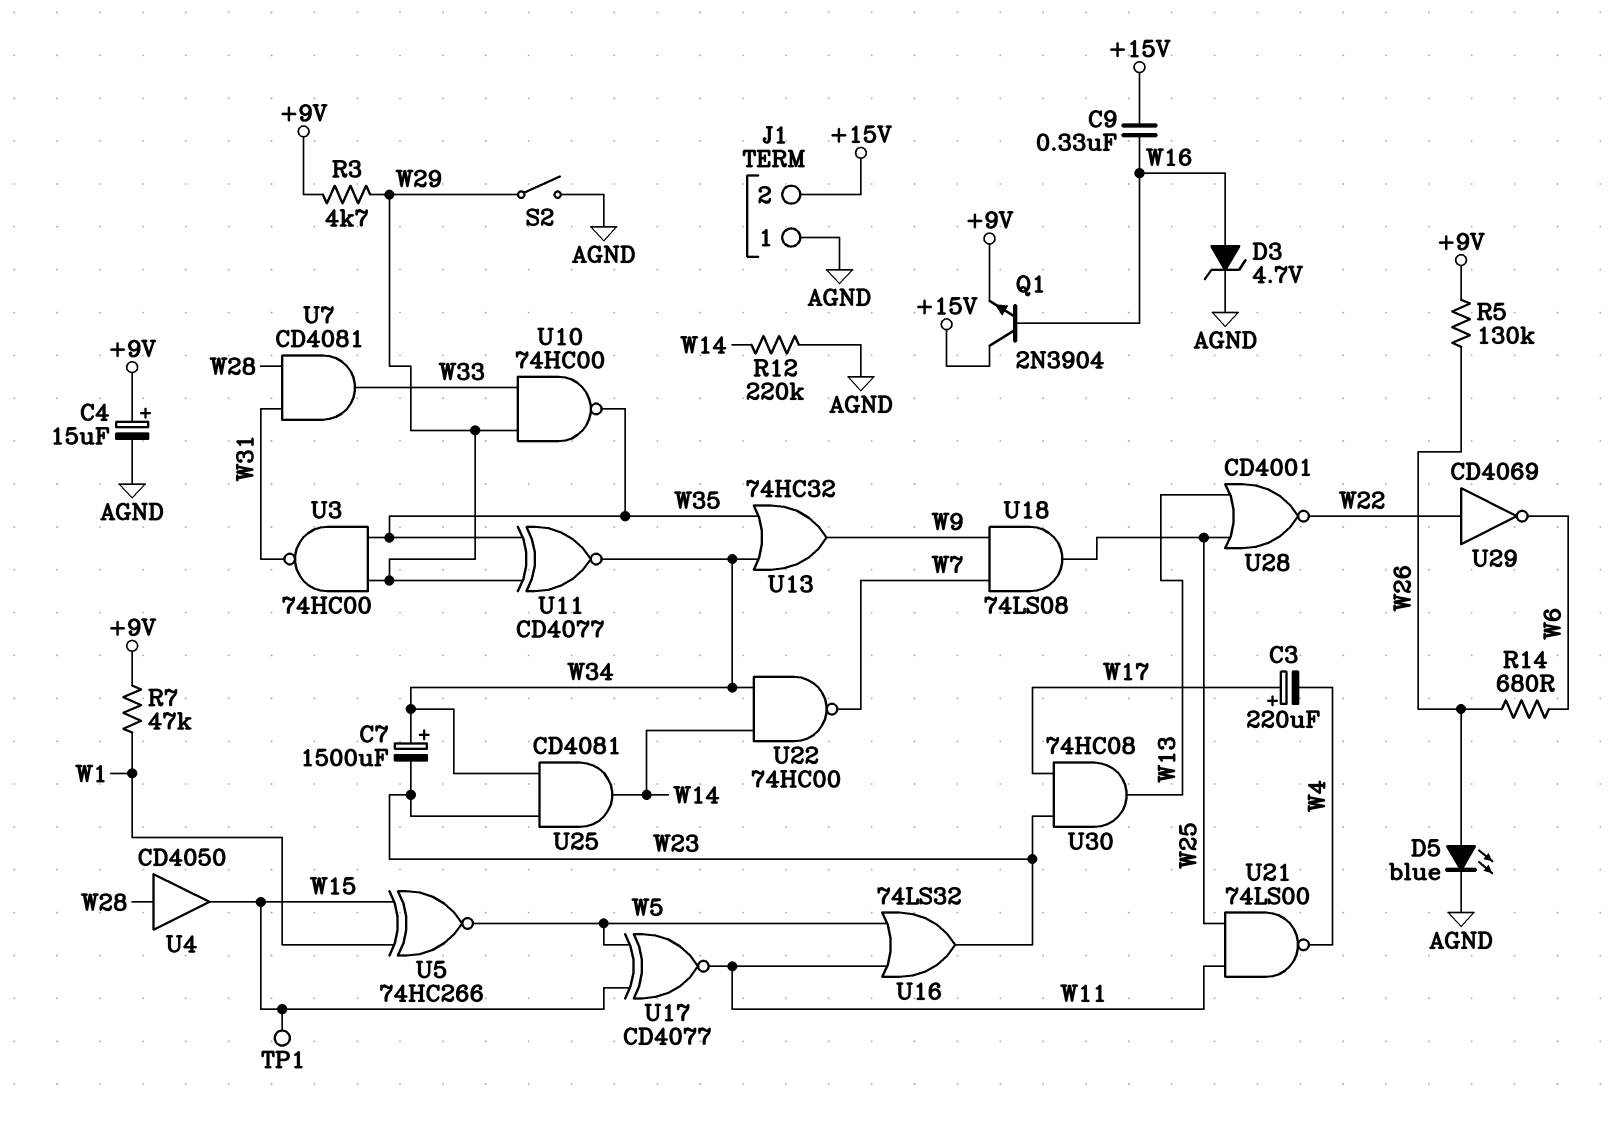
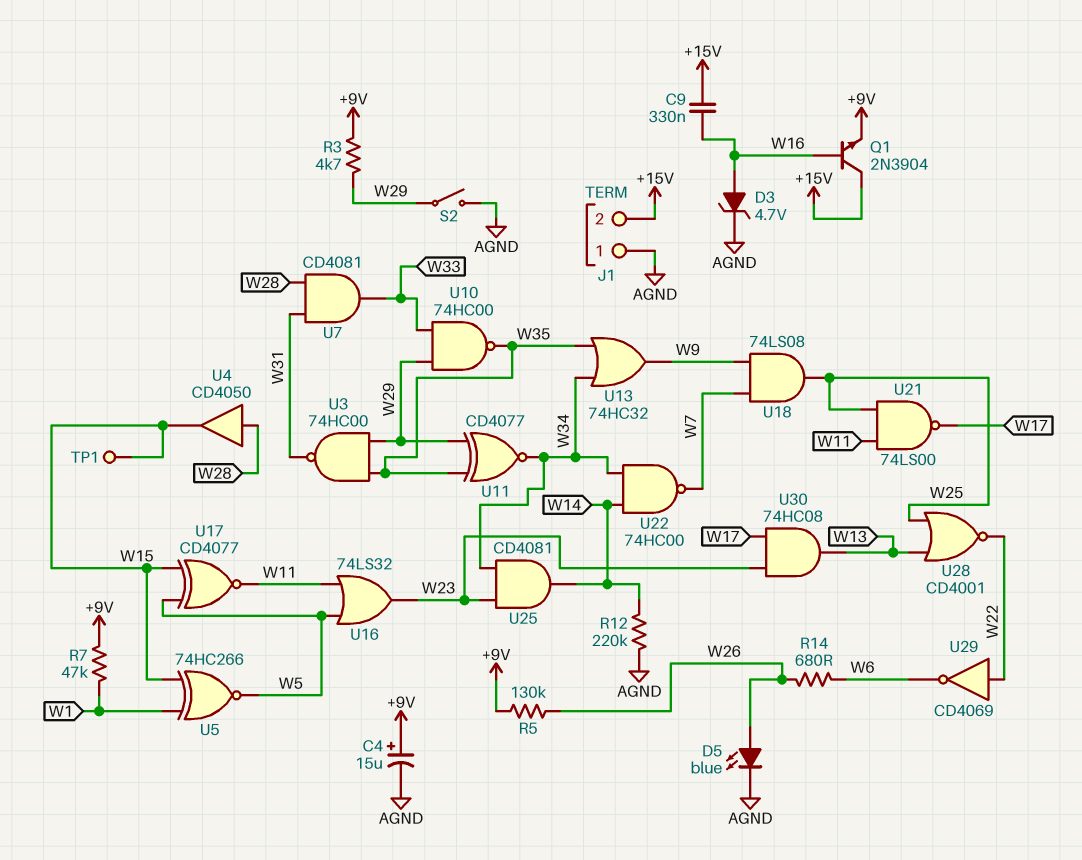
C3: 220uF (plus W17, minus W4) -> none
C7: 1500uF (plus W34, minus W23) -> none
U21: NAND 74LS00 (in W11, in W25, out W4) -> NAND 74LS00 (in W11, in W25, out W17)

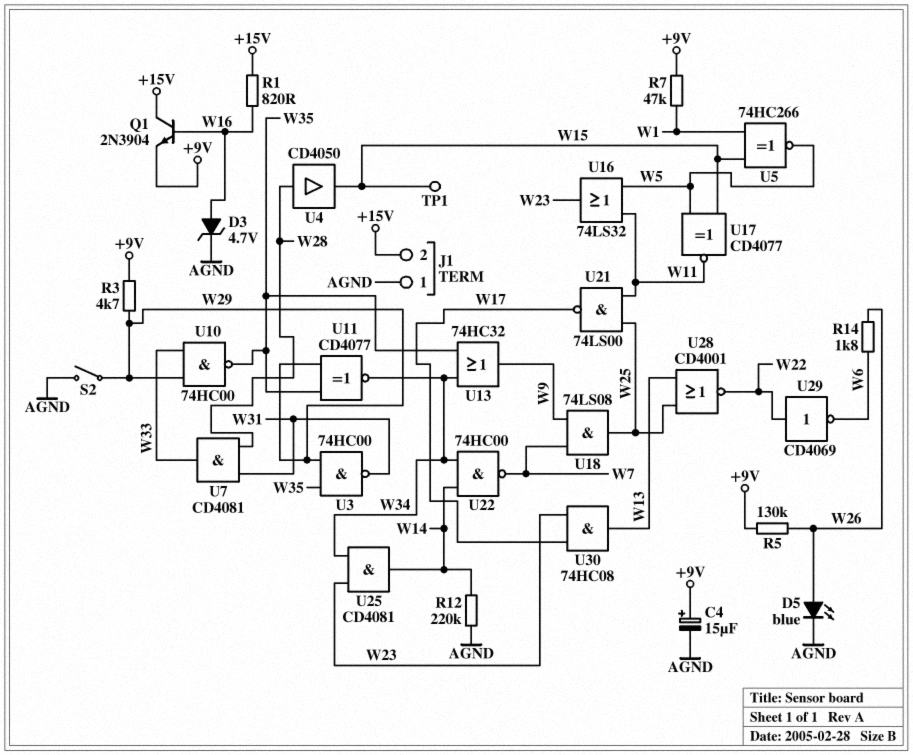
C9: 330nF (+15V, W16) -> none
R1: none -> 820 (+15V, W16)
R14: 680 (W6, W26) -> 1.8k (W6, W26)

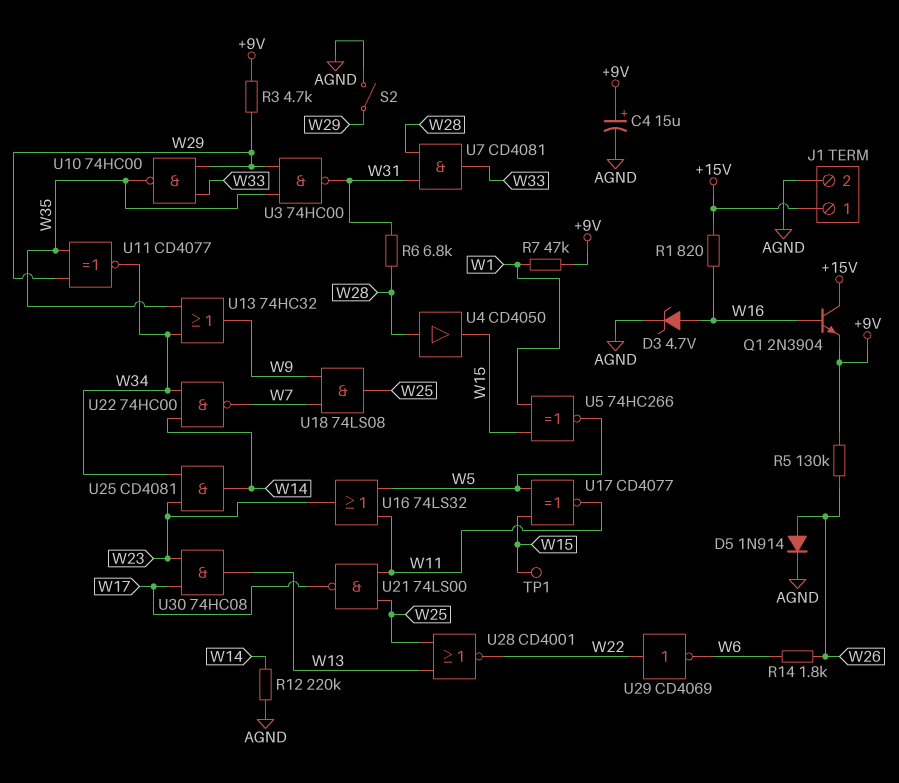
D5: LED blue (A W26, K AGND) -> diode 1N914 (A W26, K AGND)
J1 pin 1: AGND -> +15V
J1 pin 2: +15V -> AGND
R6: none -> 6.8k (W28, W31)

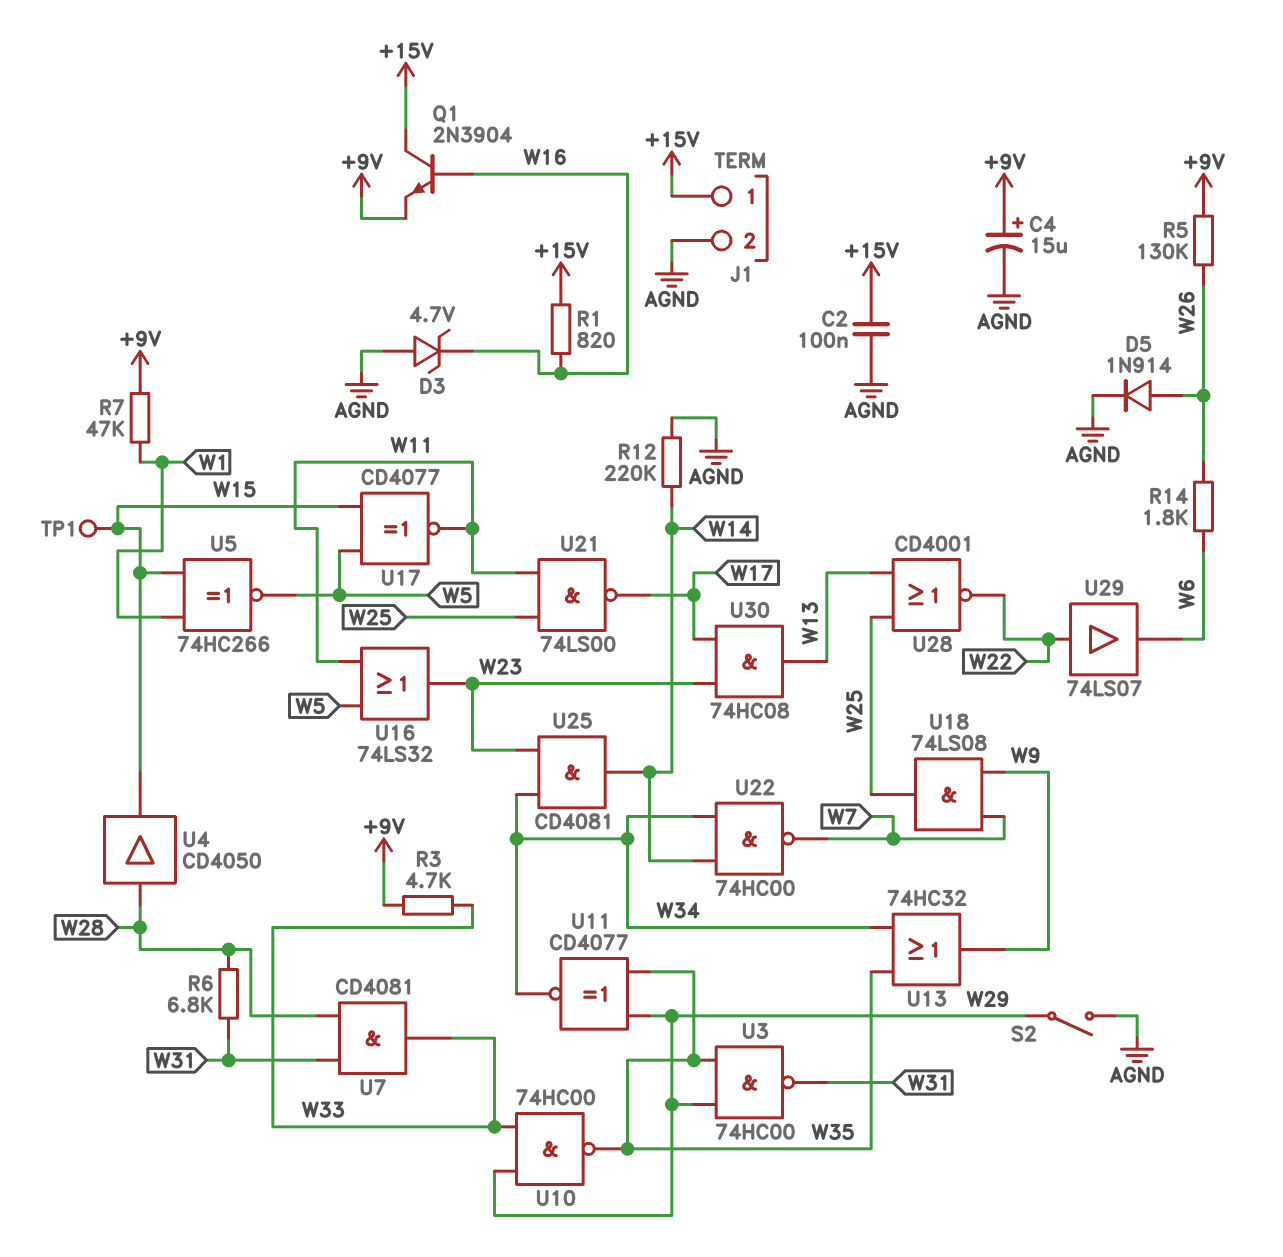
C2: none -> 100nF (+15V, AGND)
D3: zener 4.7V (A W16, K AGND) -> zener 4.7V (A AGND, K W16)
R3: 4.7k (+9V, W29) -> 4.7k (+9V, W33)
U29: NOT CD4069 (in W22, out W6) -> buffer 74LS07 (in W22, out W6)

